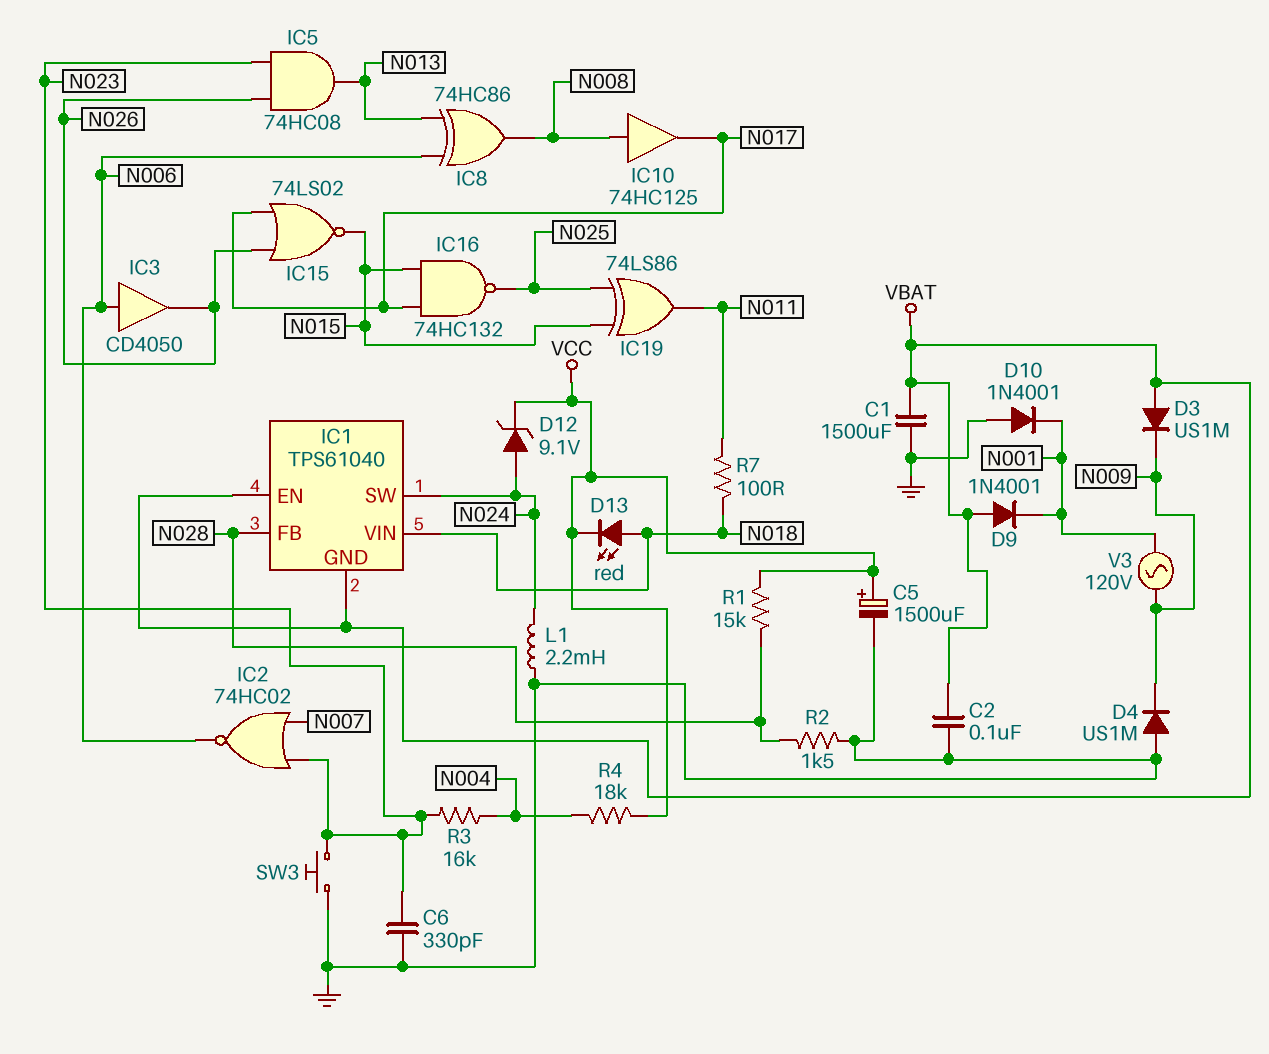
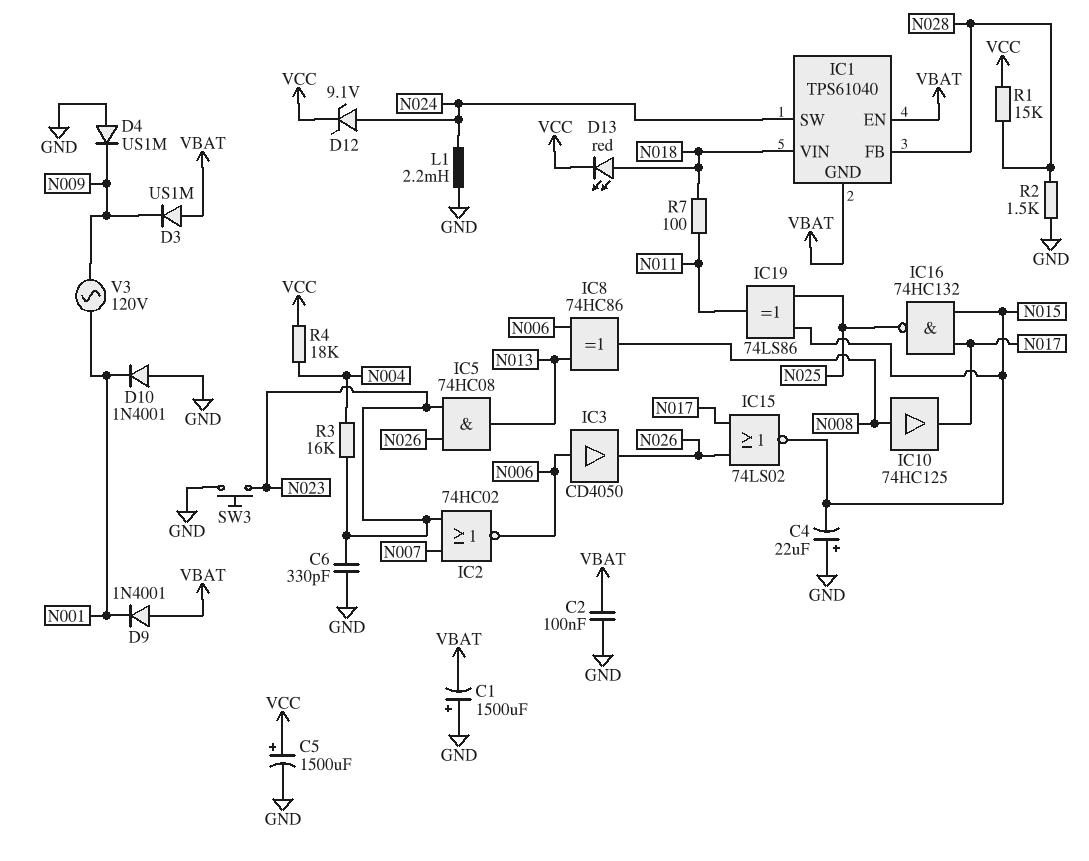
C1: 1500uF (GND, VBAT) -> 1500uF (plus GND, minus VBAT)
C4: none -> 22uF (plus GND, minus N015)

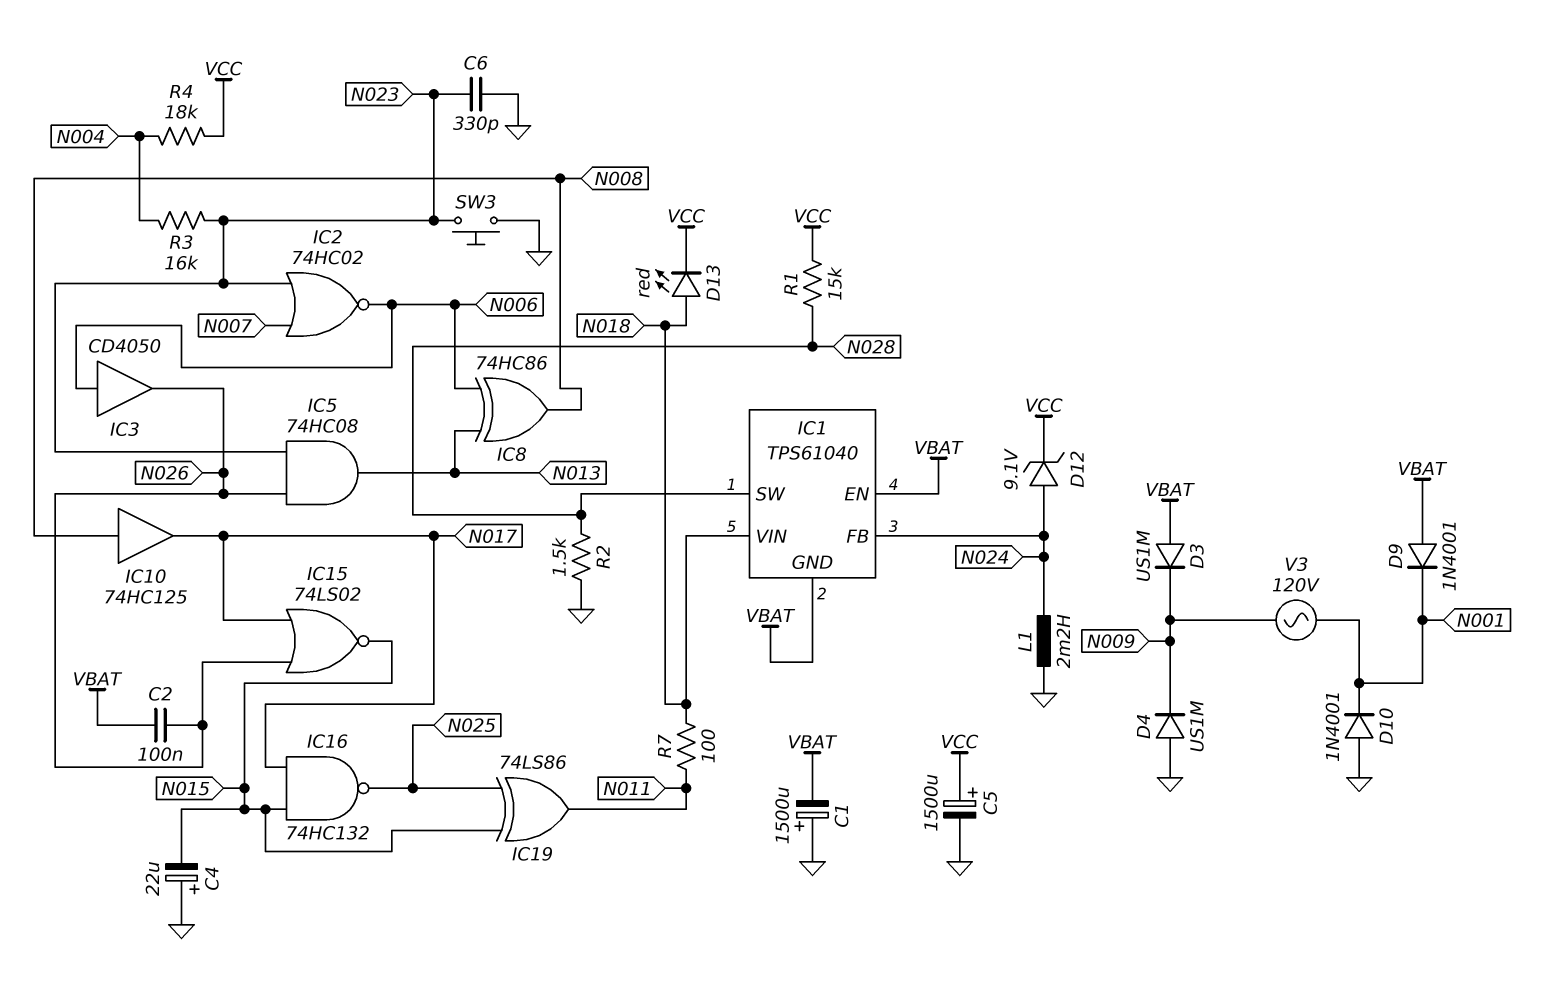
C2: 100nF (GND, VBAT) -> 100nF (N026, VBAT)
IC1 pin FB: N028 -> N024
IC1 pin SW: N024 -> N028

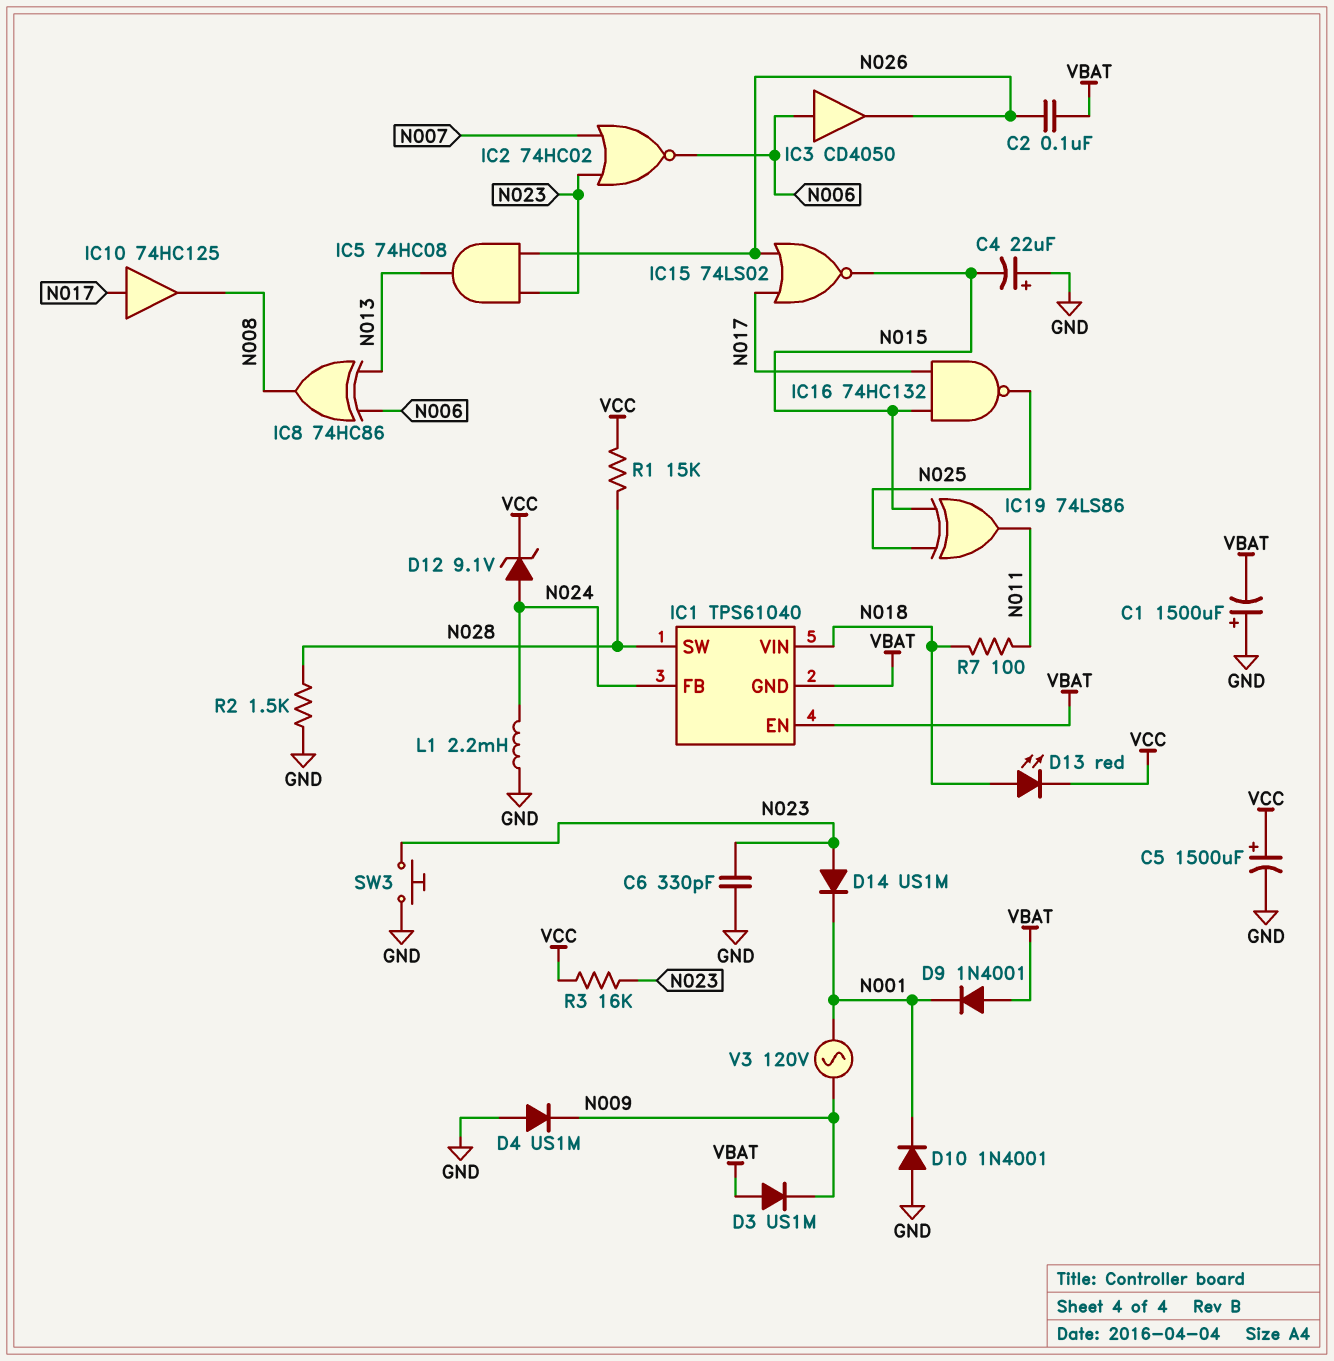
D14: none -> diode US1M (A N023, K N001)
IC10: buffer 74HC125 (in N008, out N017) -> buffer 74HC125 (in N017, out N008)
R3: 16k (N004, N023) -> 16k (N023, VCC)
R4: 18k (N004, VCC) -> none

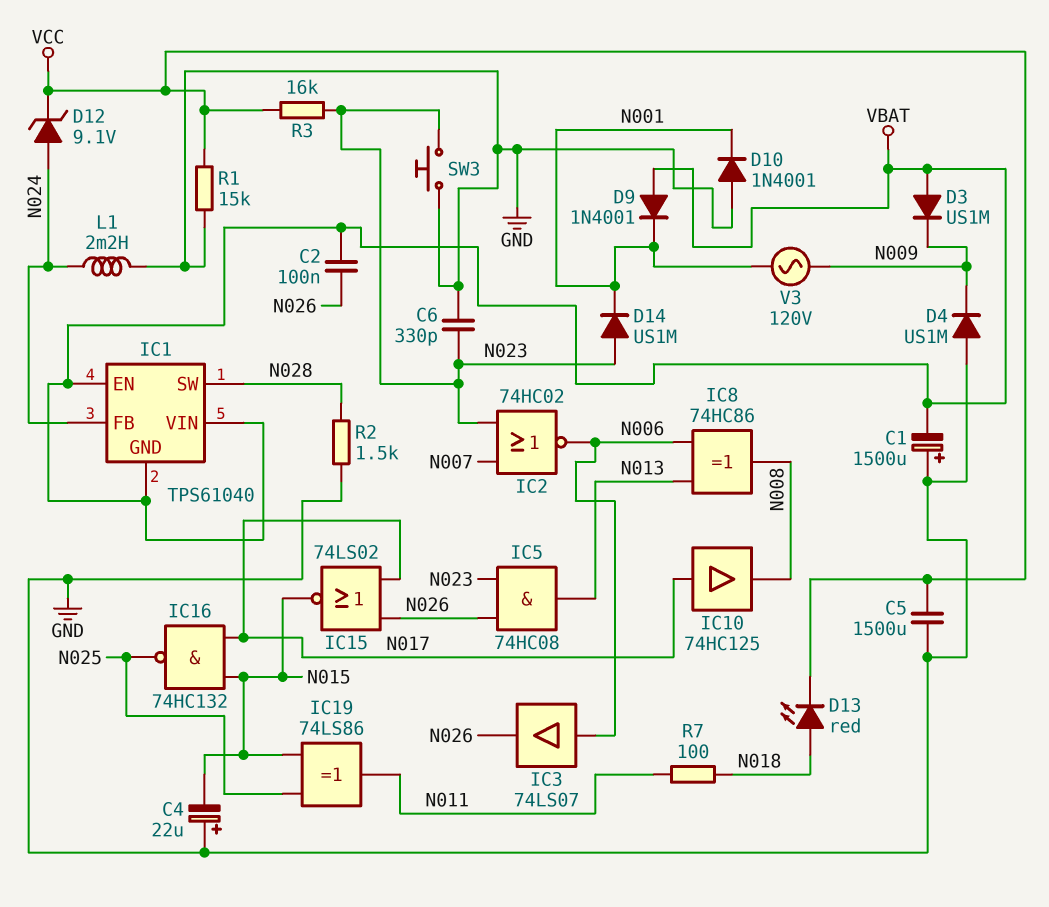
C5: 1500uF (plus VCC, minus GND) -> 1500uF (GND, VCC)
IC1 pin VIN: N018 -> VBAT
IC3: buffer CD4050 (in N006, out N026) -> buffer 74LS07 (in N006, out N026)
R1: 15k (N028, VCC) -> 15k (GND, VCC)

